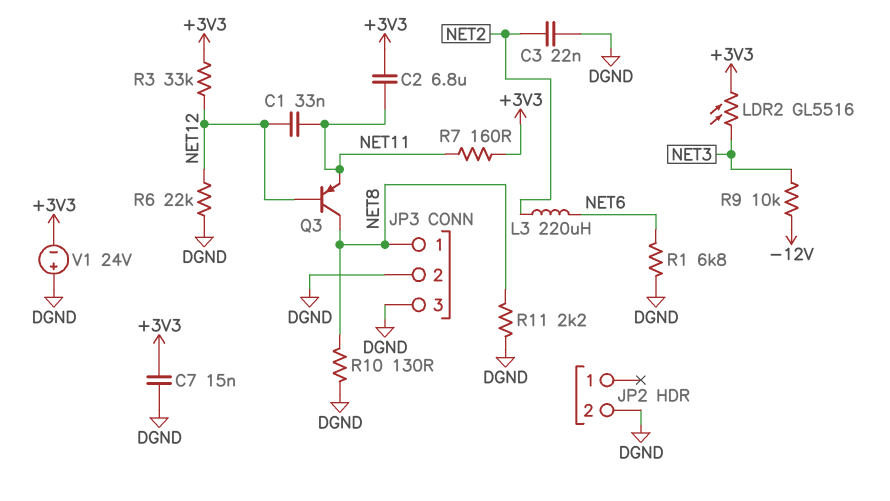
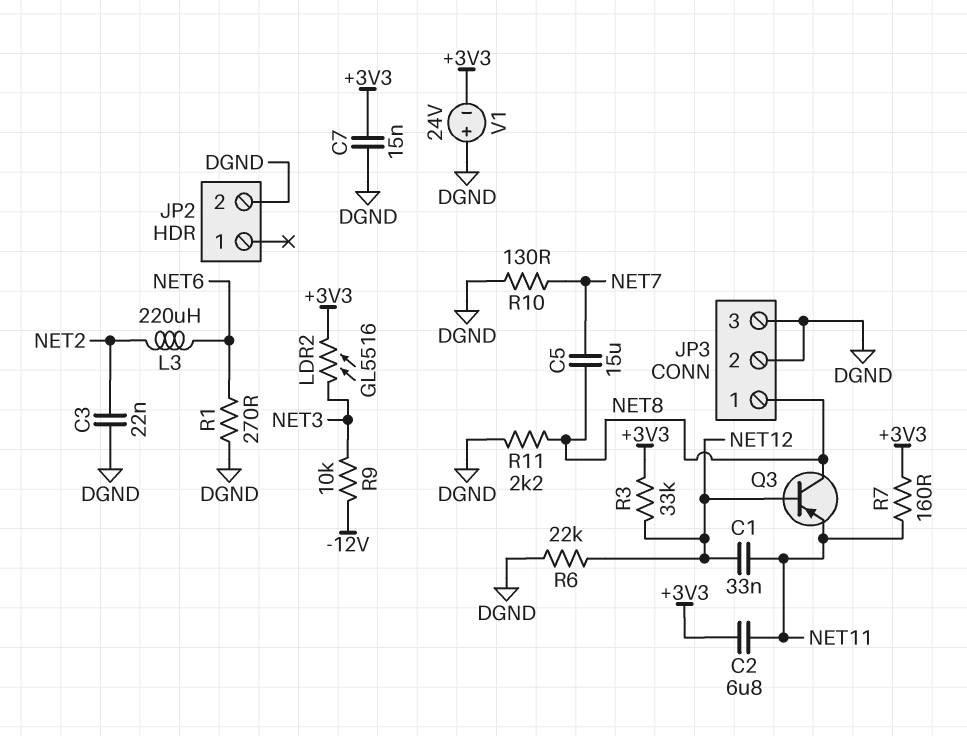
C5: none -> 15uF (NET7, NET8)
R1: 6.8k (DGND, NET6) -> 270 (DGND, NET6)
R10: 130 (DGND, NET8) -> 130 (DGND, NET7)

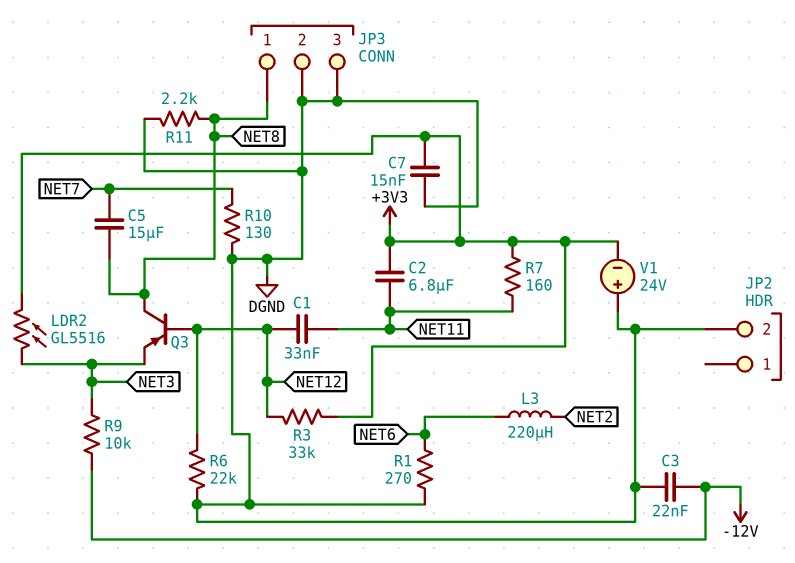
C3: 22nF (DGND, NET2) -> 22nF (-12V, DGND)
Q3: PNP (B NET12, C NET8, E NET11) -> PNP (B NET12, C NET8, E NET3)

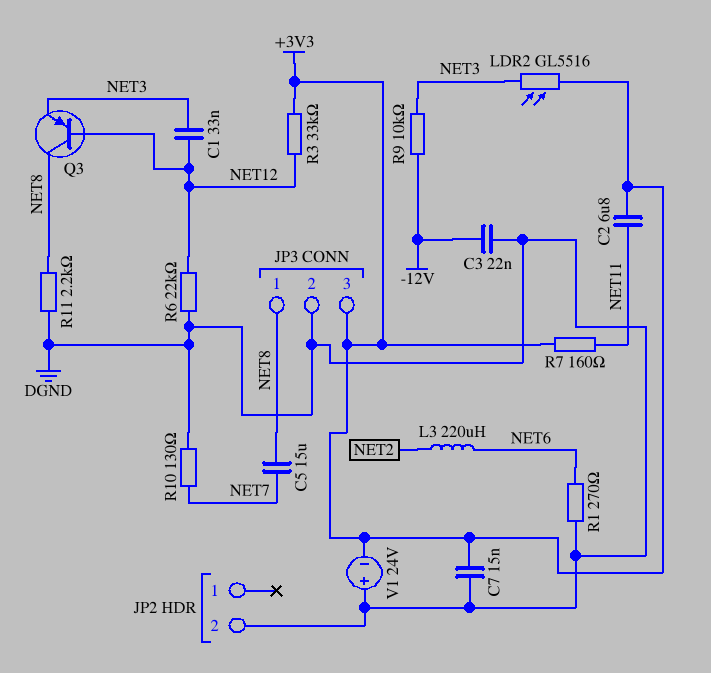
C1: 33nF (NET11, NET12) -> 33nF (NET3, NET12)
JP3 pin 3: DGND -> +3V3

